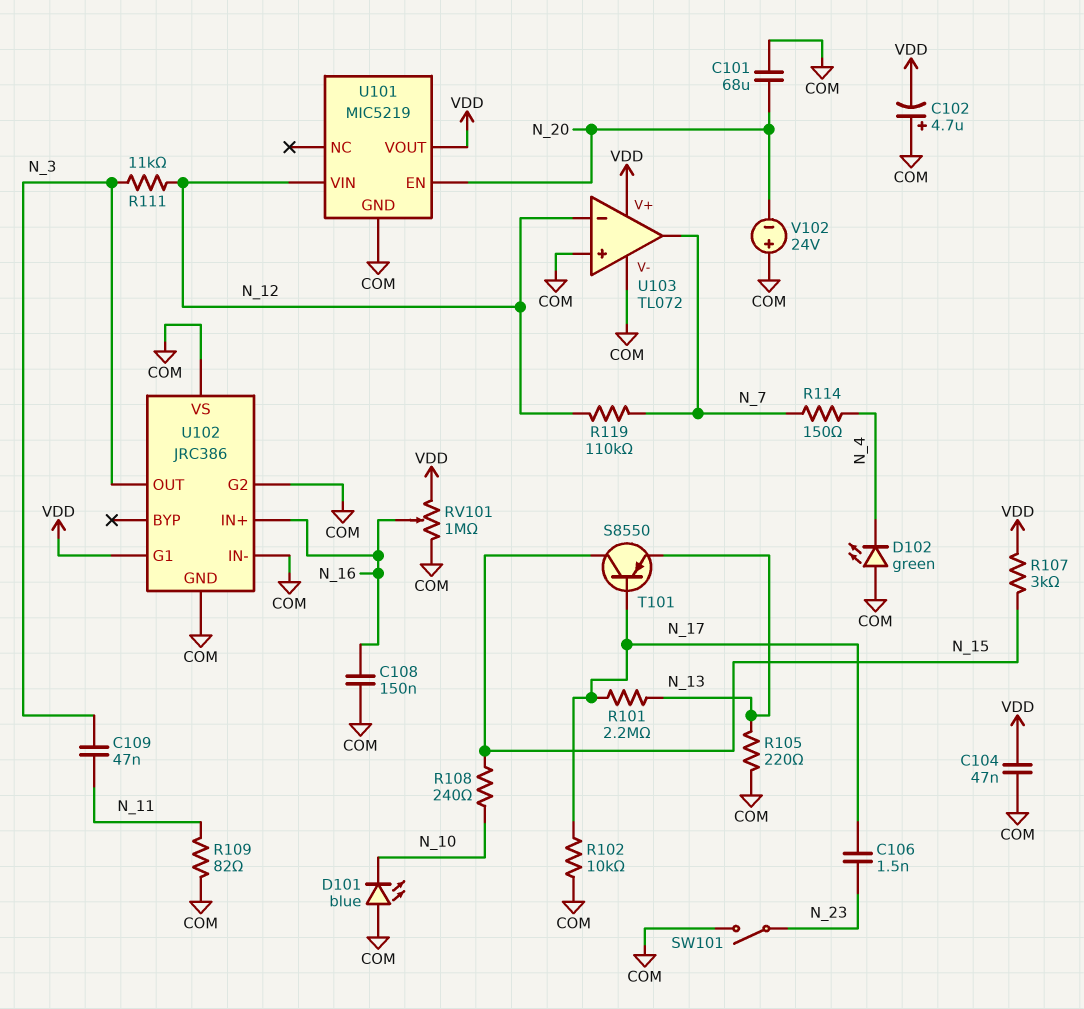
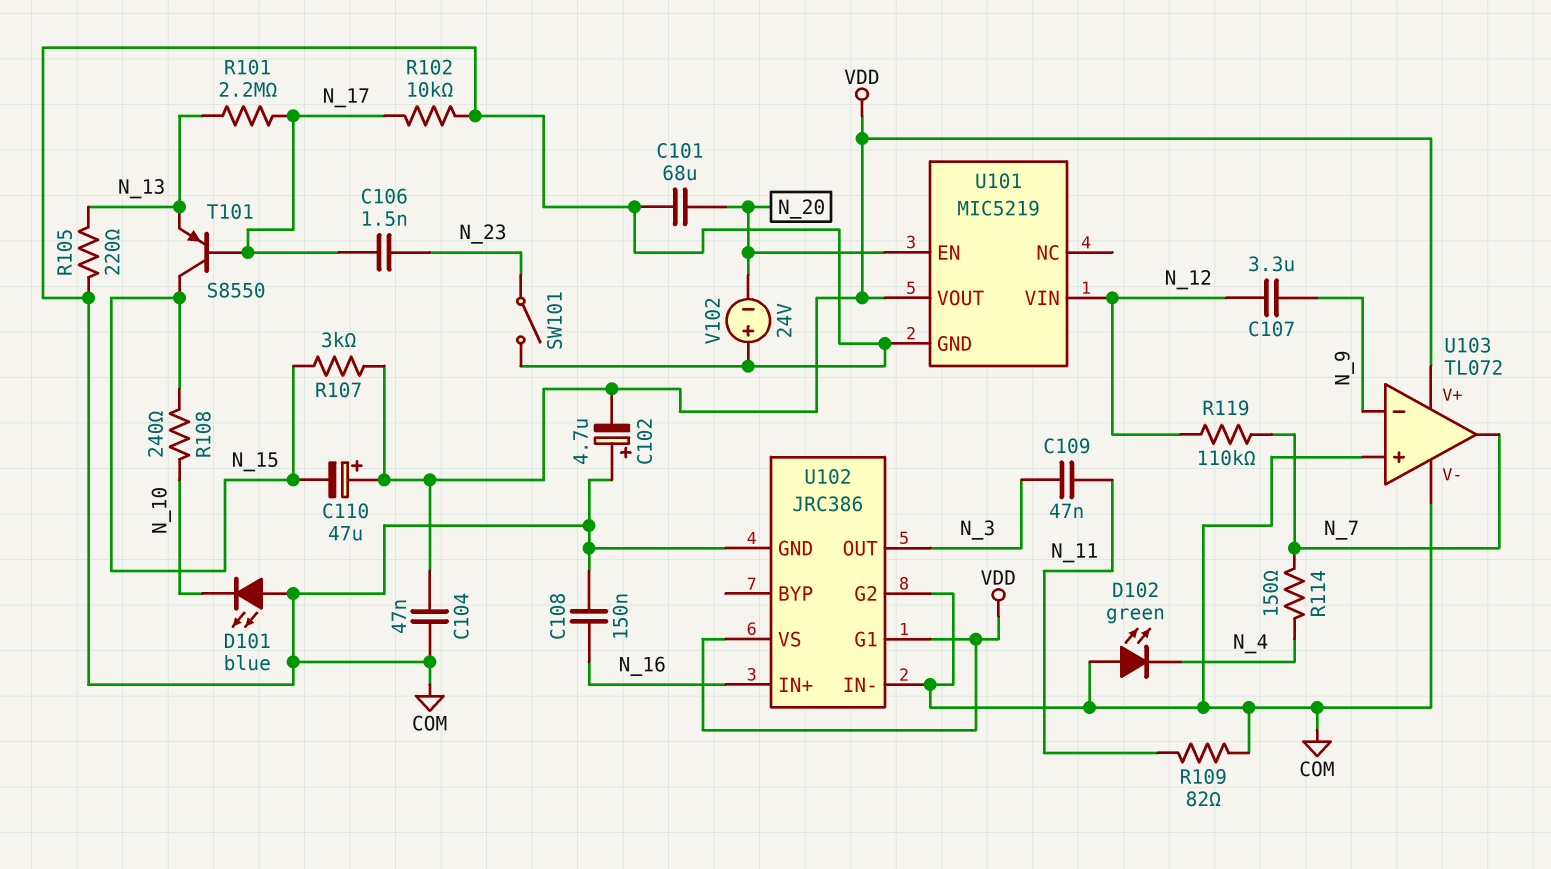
C107: none -> 3.3uF (N_9, N_12)
C110: none -> 47uF (plus VDD, minus N_15)
R111: 11k (N_3, N_12) -> none
RV101: 1M (COM, VDD, wiper N_16) -> none
U102 pin VS: COM -> VDD
U103 pin in-: N_12 -> N_9

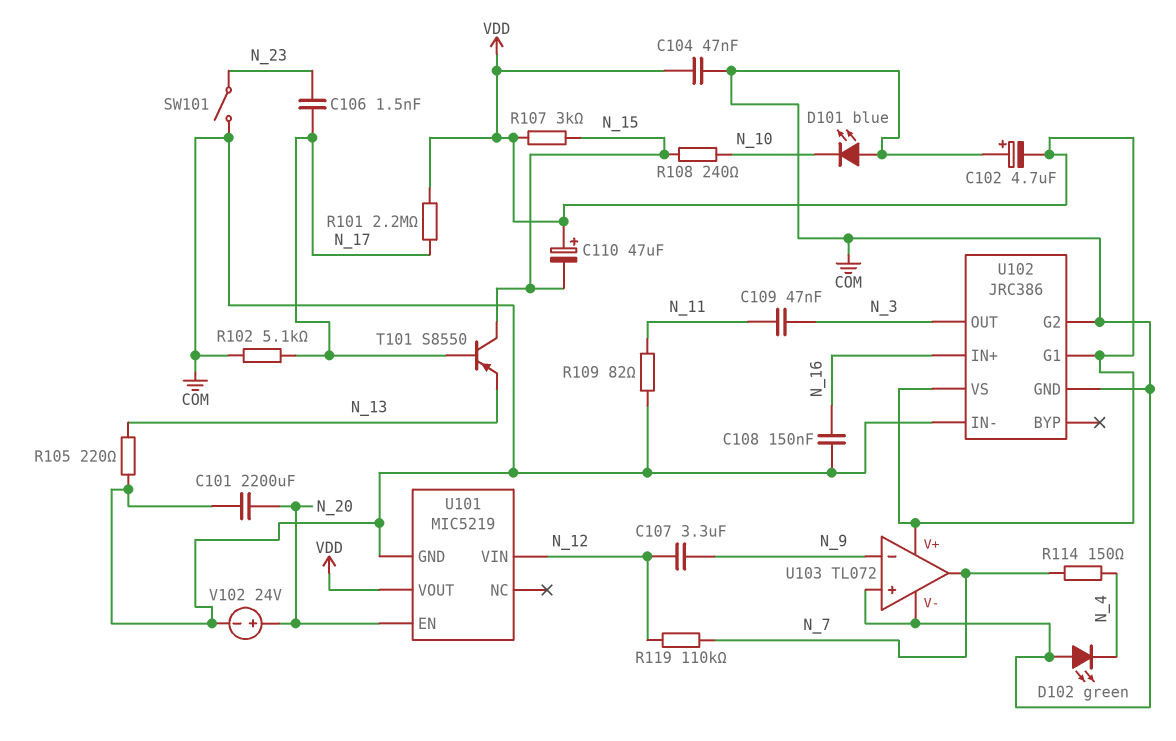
C101: 68uF (COM, N_20) -> 2200uF (COM, N_20)
R101: 2.2M (N_13, N_17) -> 2.2M (N_17, VDD)
R102: 10k (COM, N_17) -> 5.1k (COM, N_17)
V102: 24V (plus COM, minus N_20) -> 24V (plus N_20, minus COM)

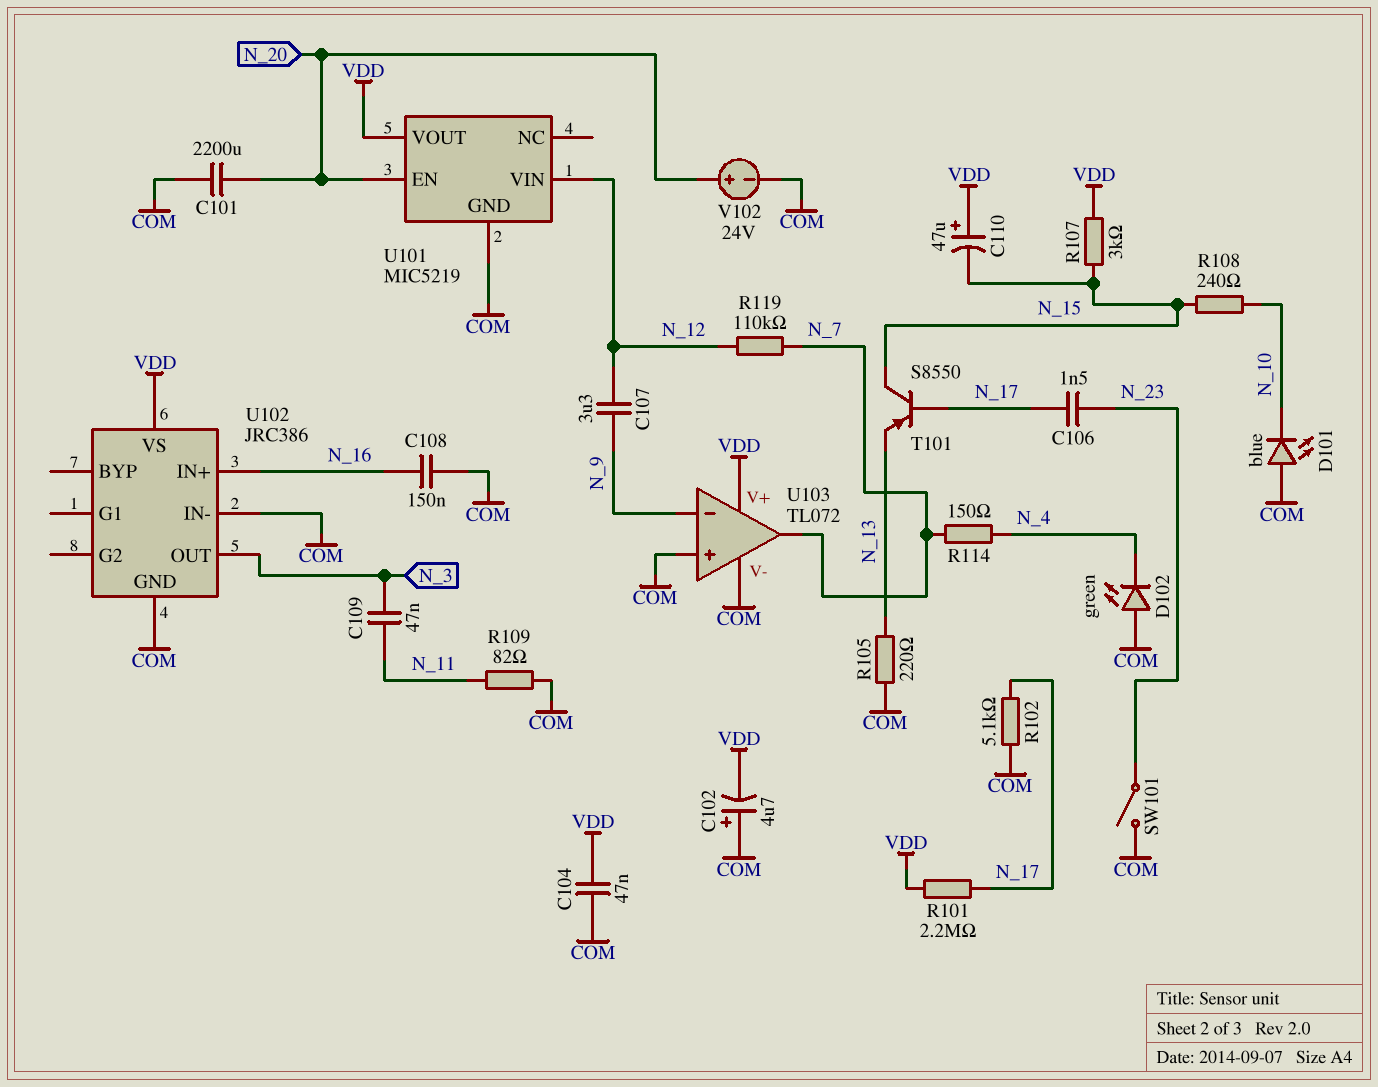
U102 pin G1: VDD -> none
U102 pin G2: COM -> none

